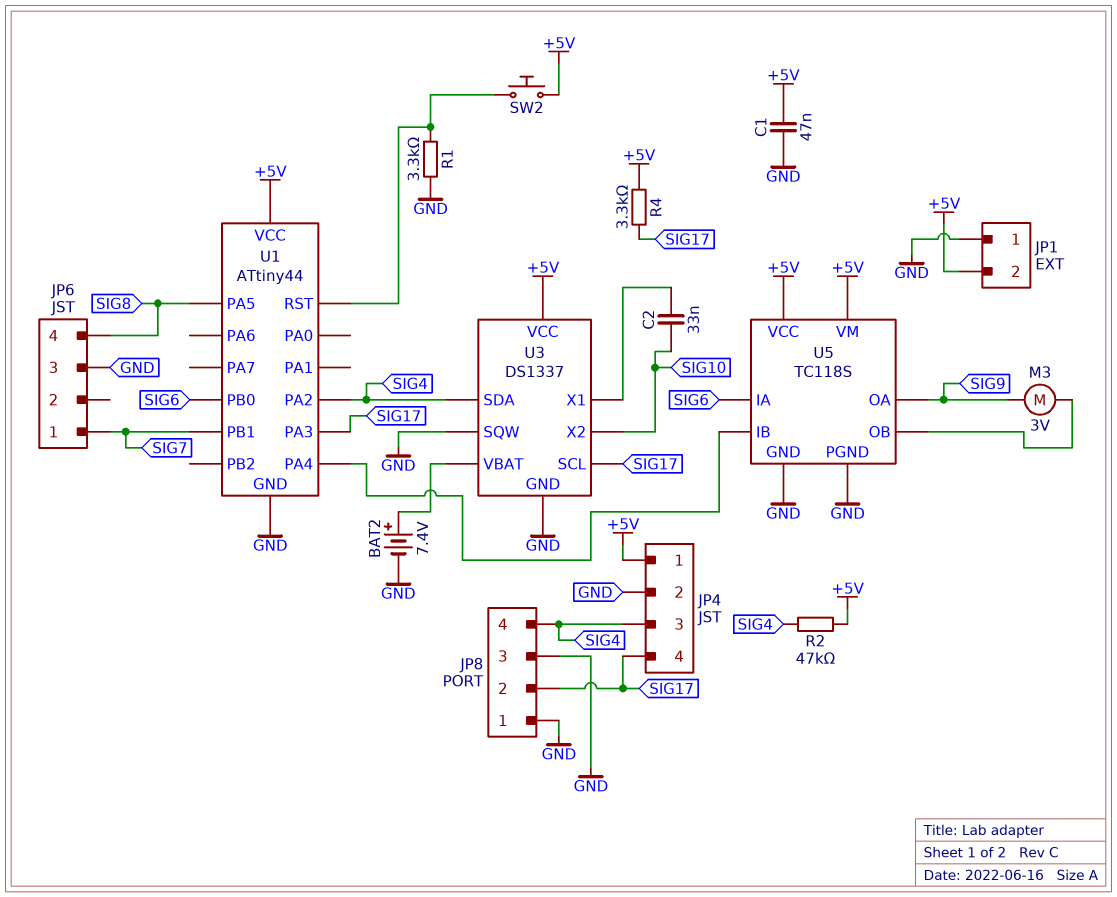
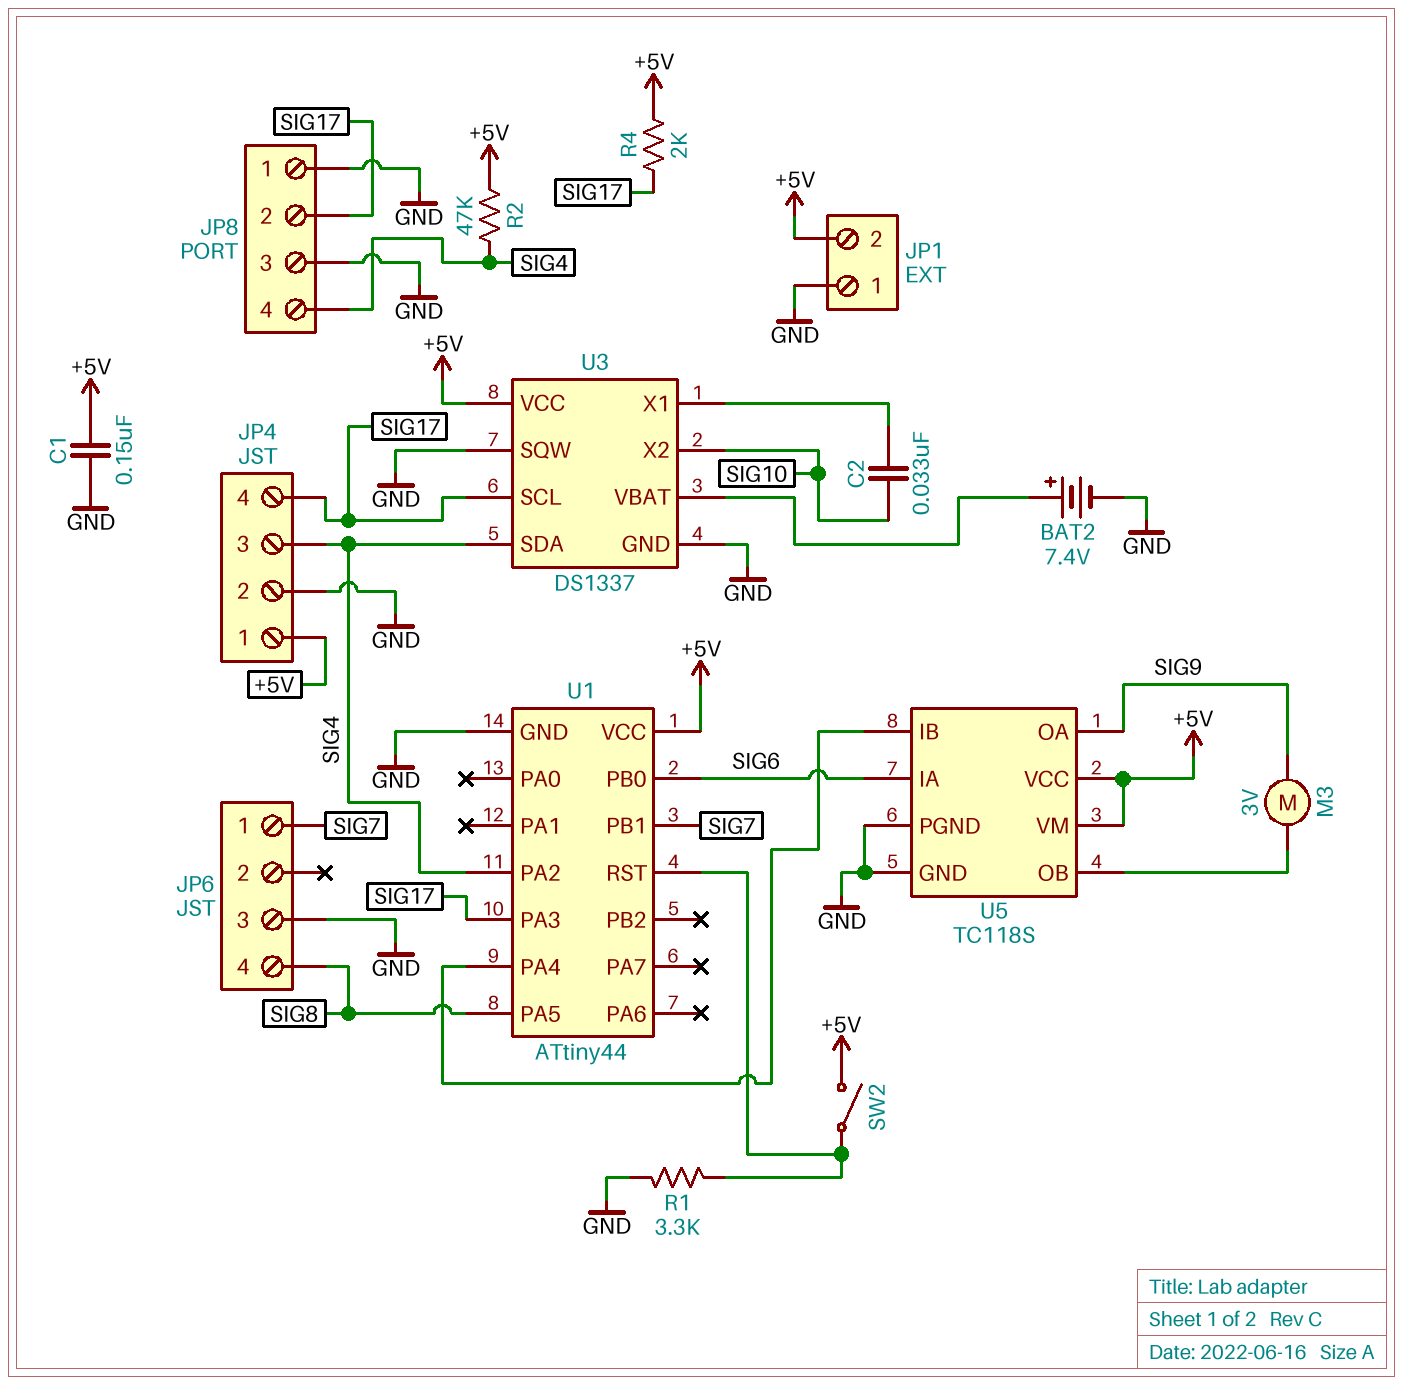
C1: 47nF (+5V, GND) -> 150nF (+5V, GND)
R4: 3.3k (+5V, SIG17) -> 2k (+5V, SIG17)
SW2: button (+5V, U1/RST) -> switch (+5V, U1/RST)

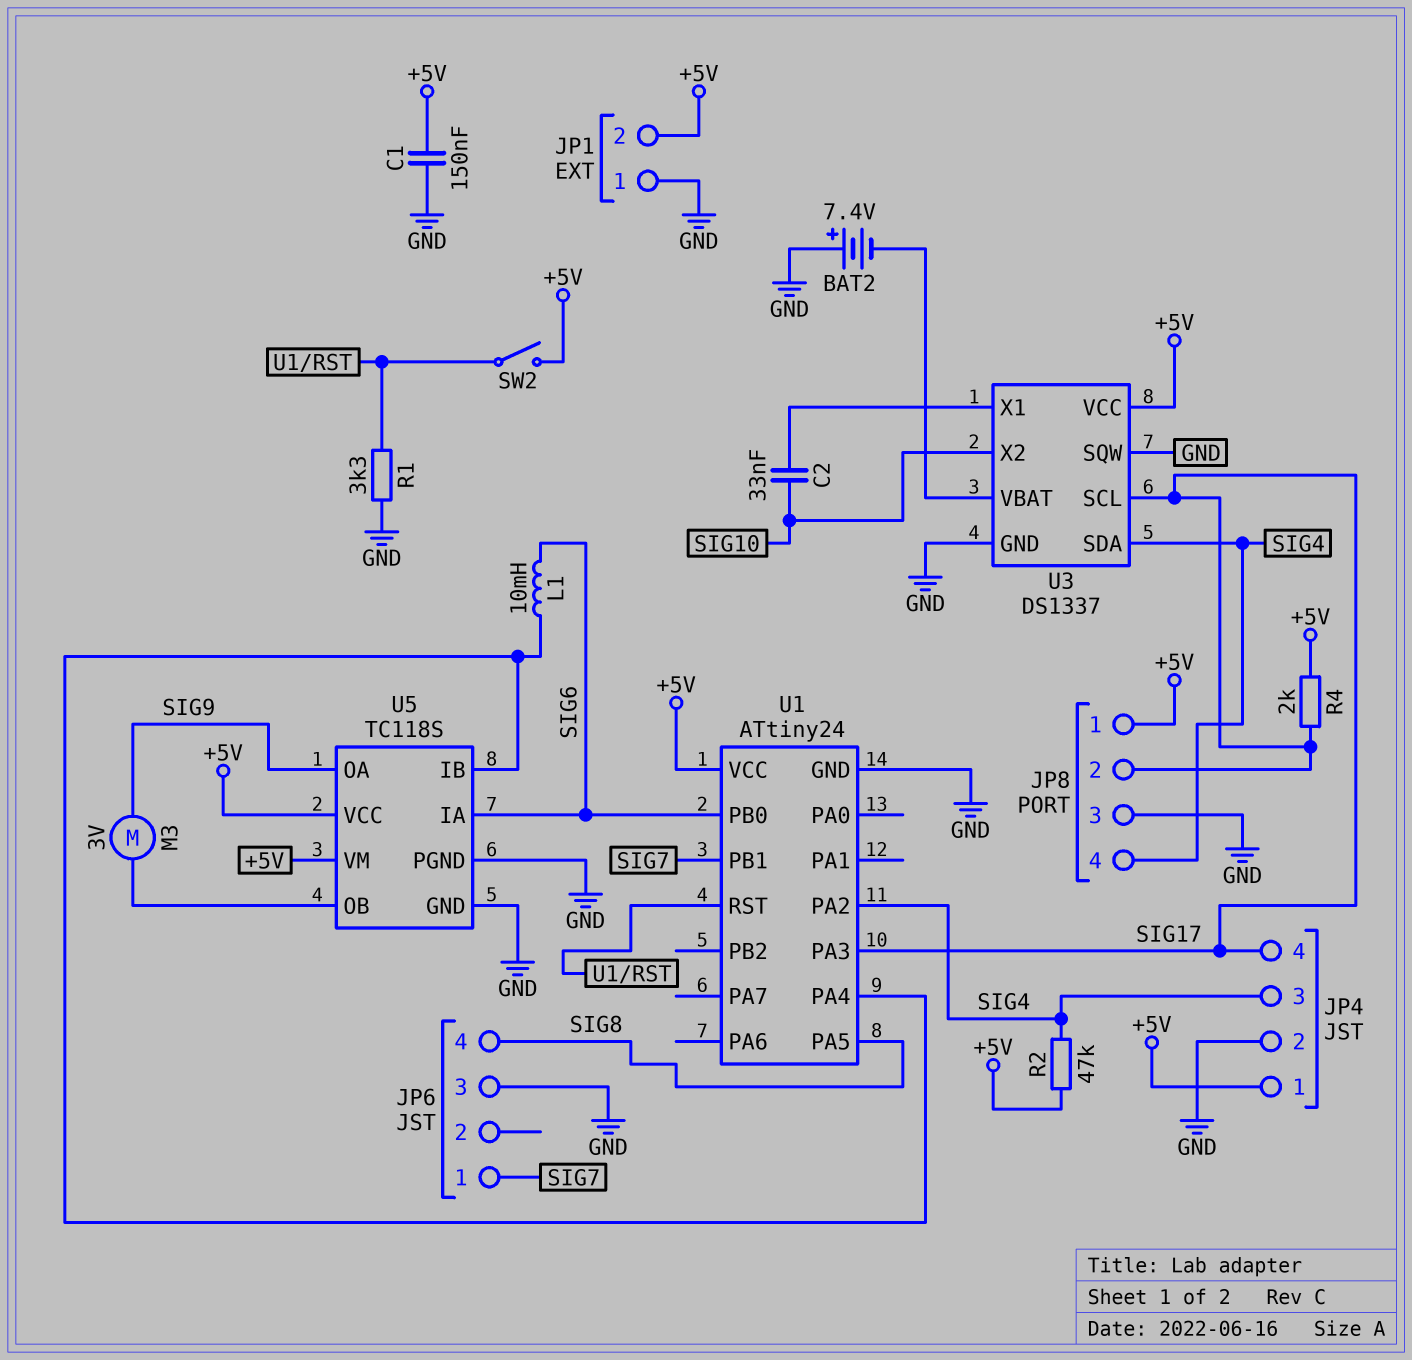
BAT2: 7.4V (plus U3/VBAT, minus GND) -> 7.4V (plus GND, minus U3/VBAT)
JP8 pin 1: GND -> +5V
L1: none -> 10mH (SIG6, U1/PA4)
U1: ATtiny44 -> ATtiny24

